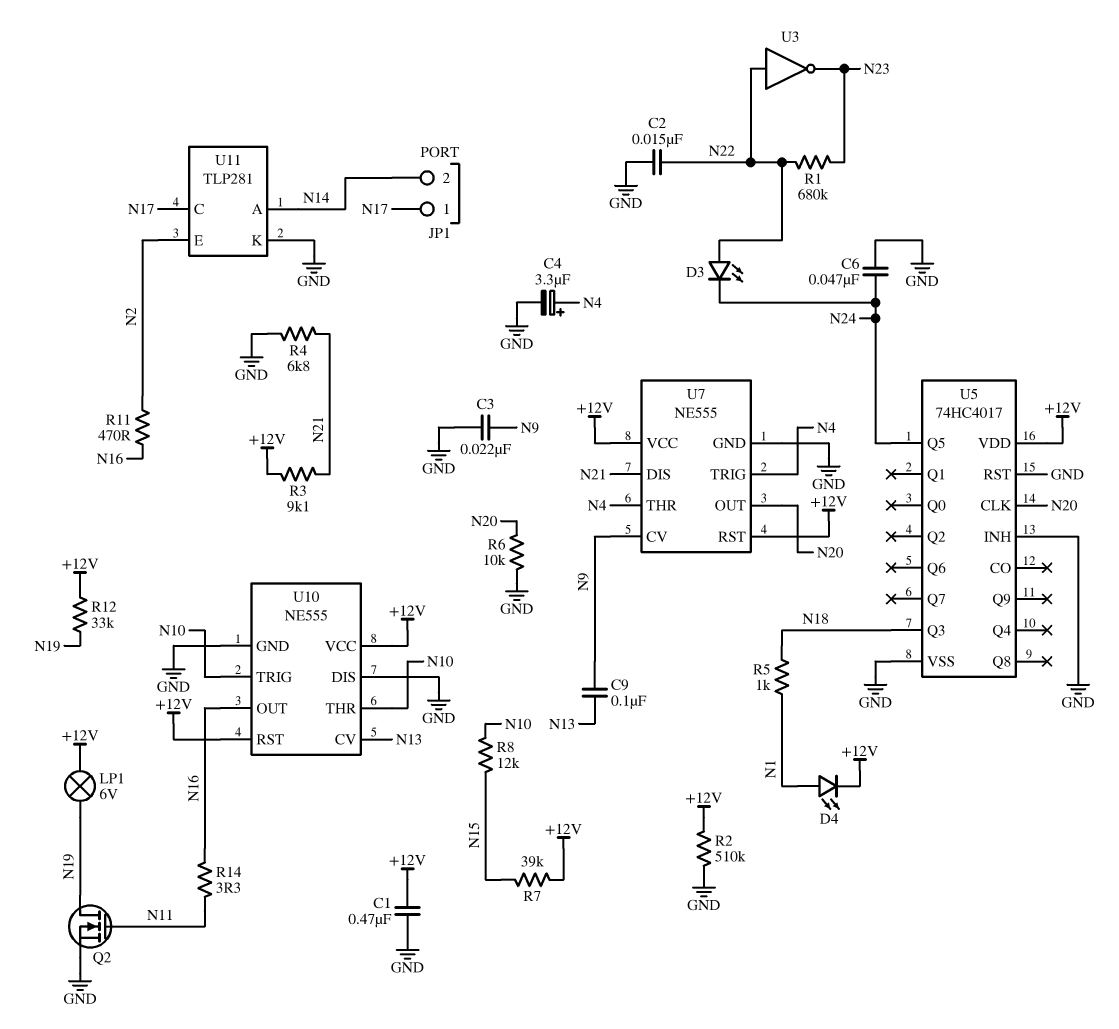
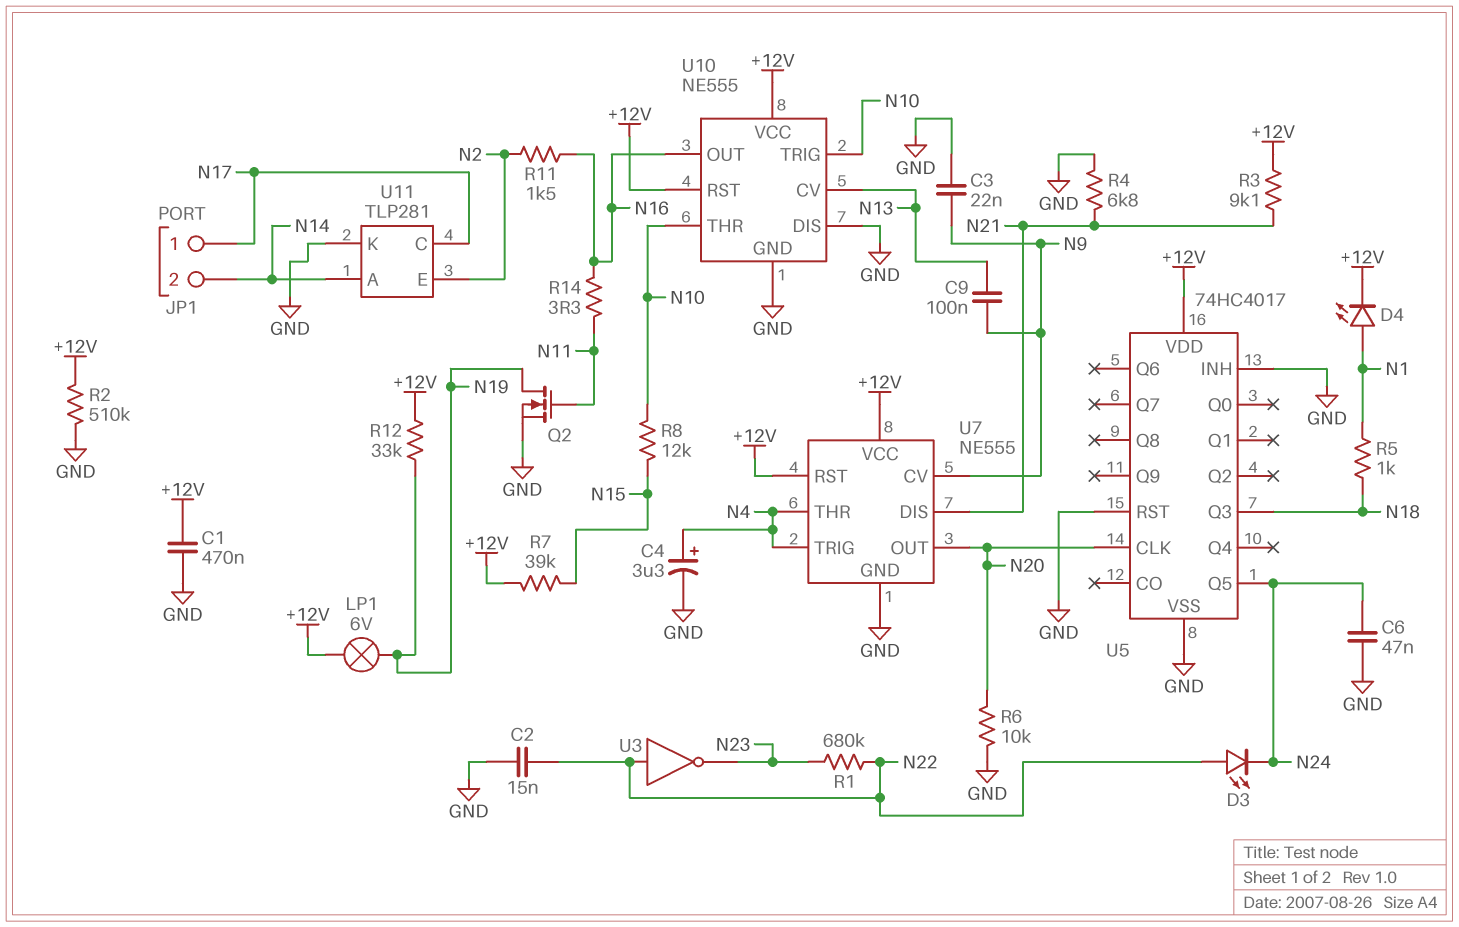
R11: 470 (N2, N16) -> 1.5k (N2, N16)

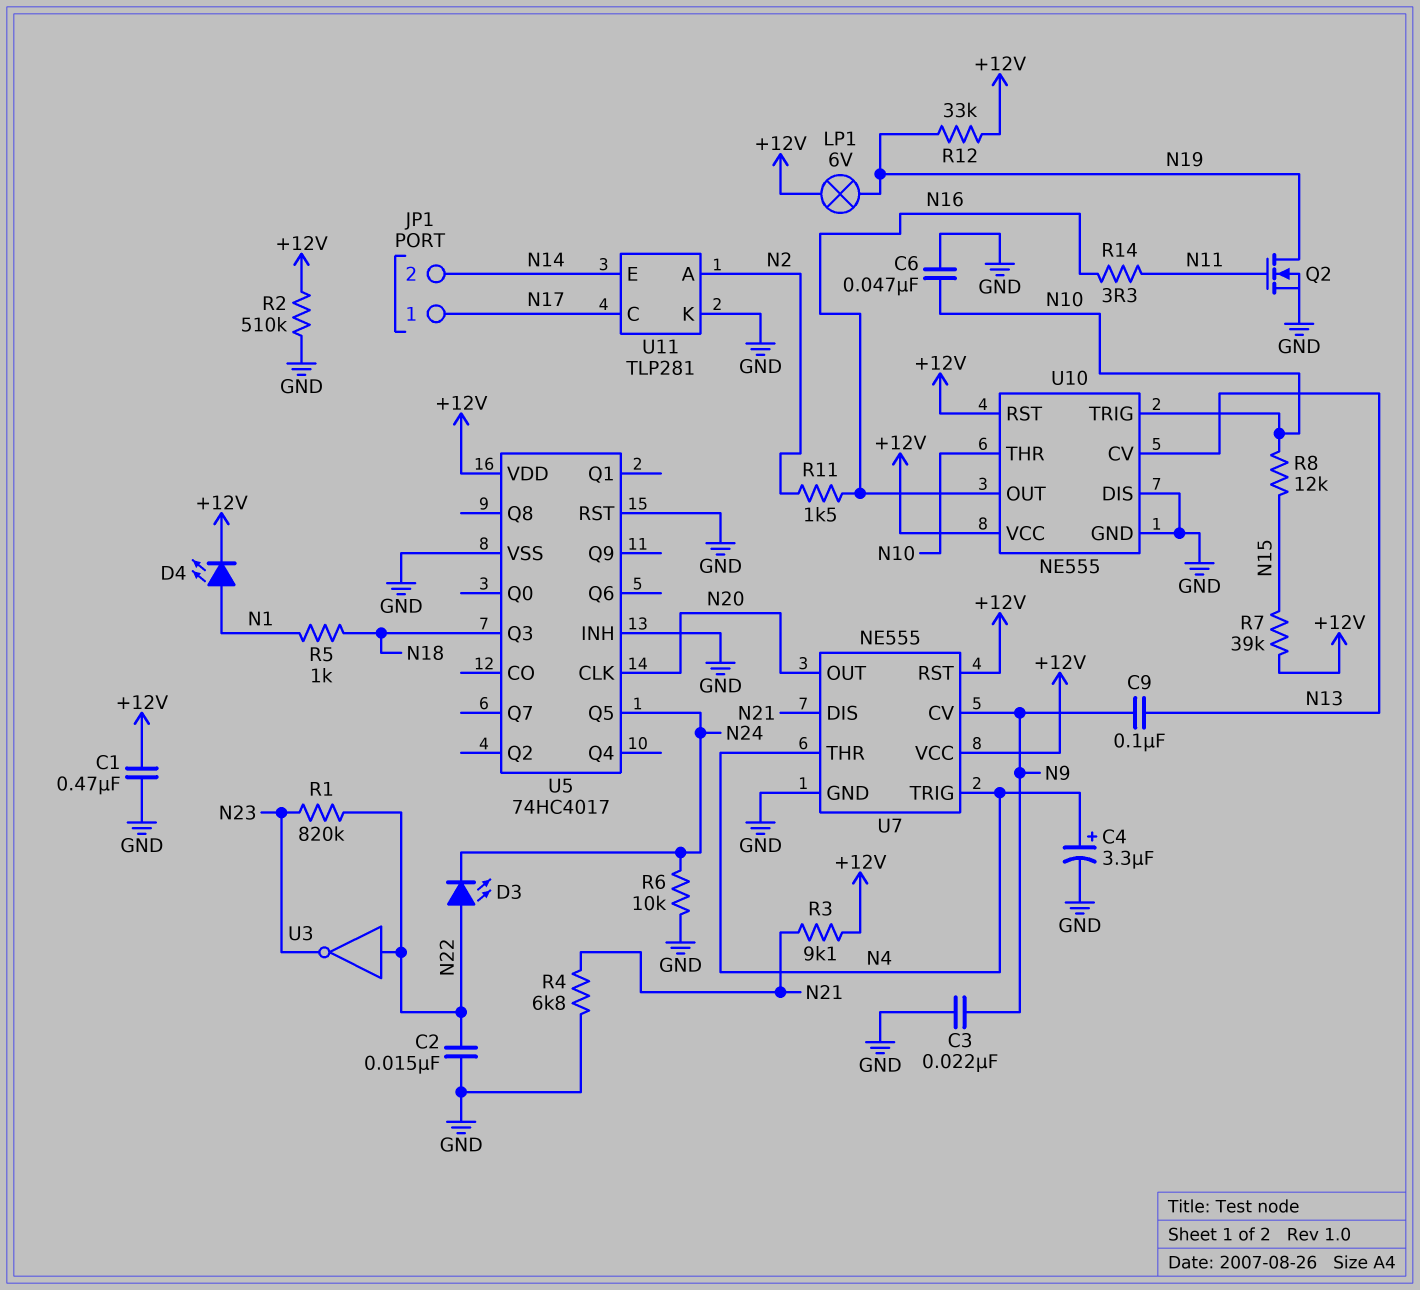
C6: 47nF (GND, N24) -> 47nF (GND, N10)
R1: 680k (N22, N23) -> 820k (N22, N23)
R6: 10k (GND, N20) -> 10k (GND, N24)
U11 pin A: N14 -> N2
U11 pin E: N2 -> N14

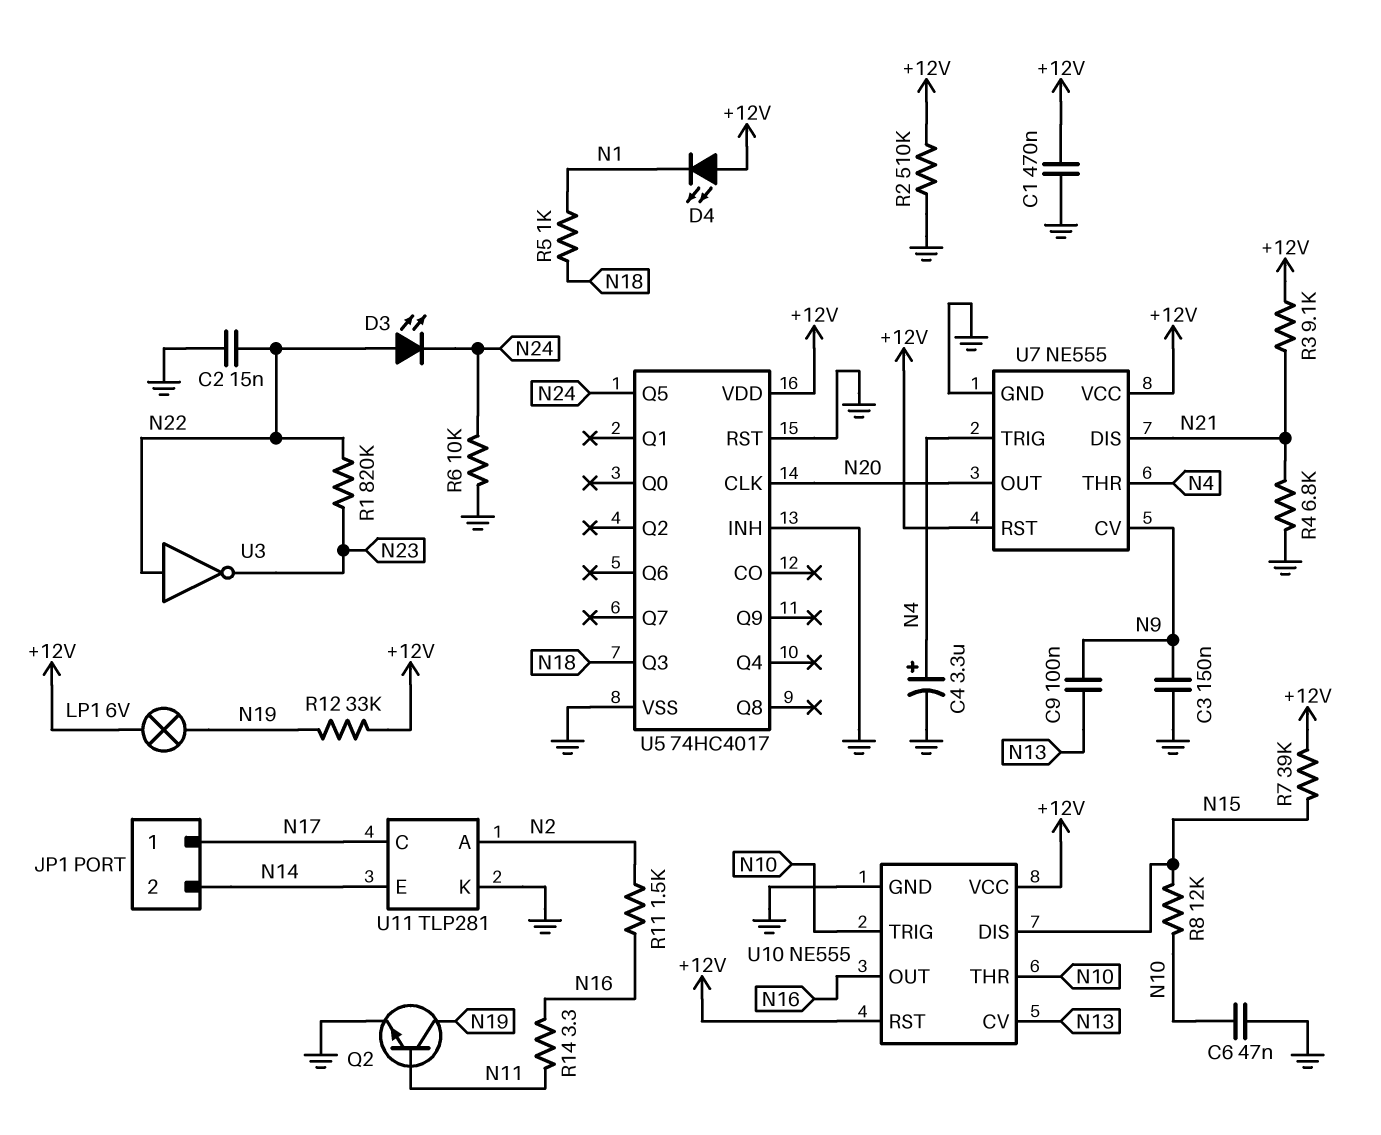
C3: 22nF (GND, N9) -> 150nF (GND, N9)
D4: LED (A N1, K +12V) -> LED (A +12V, K N1)
Q2: NMOS (G N11, D N19, S GND) -> NPN (B N11, C N19, E GND)
U10 pin DIS: GND -> N15

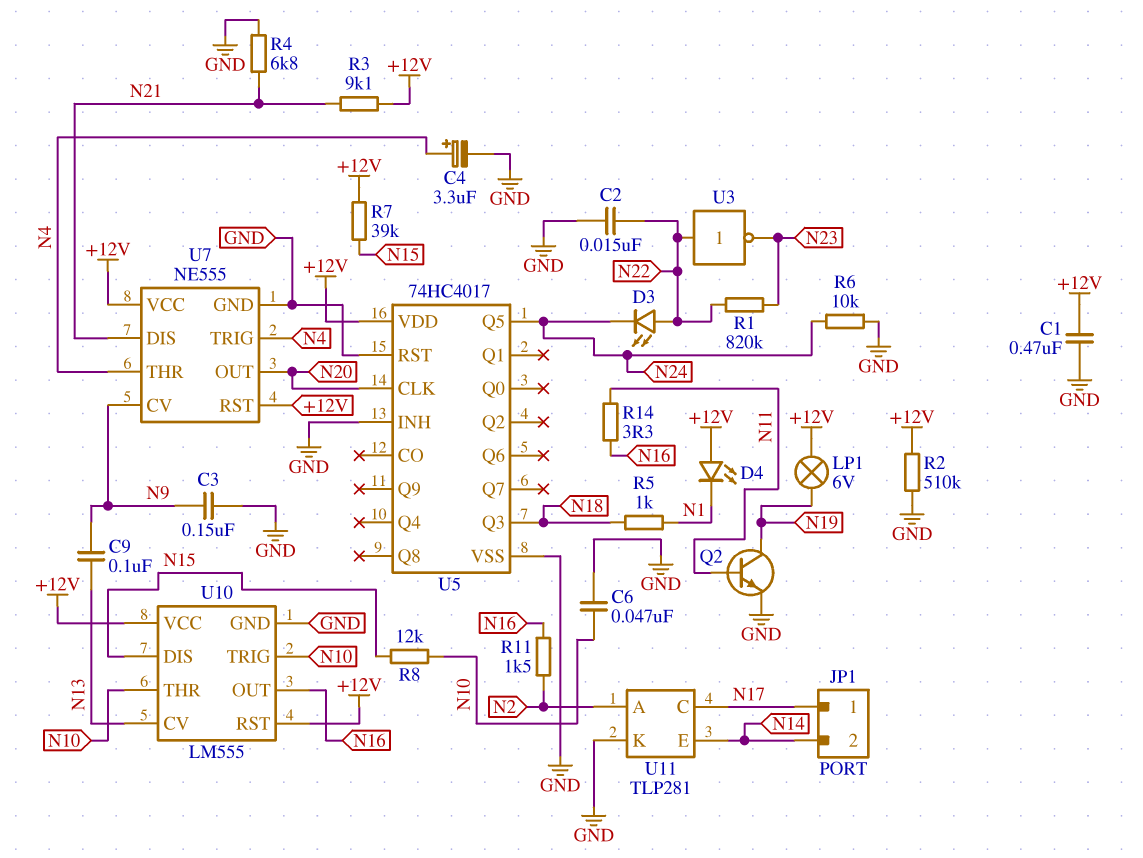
R12: 33k (+12V, N19) -> none
U10: NE555 -> LM555

